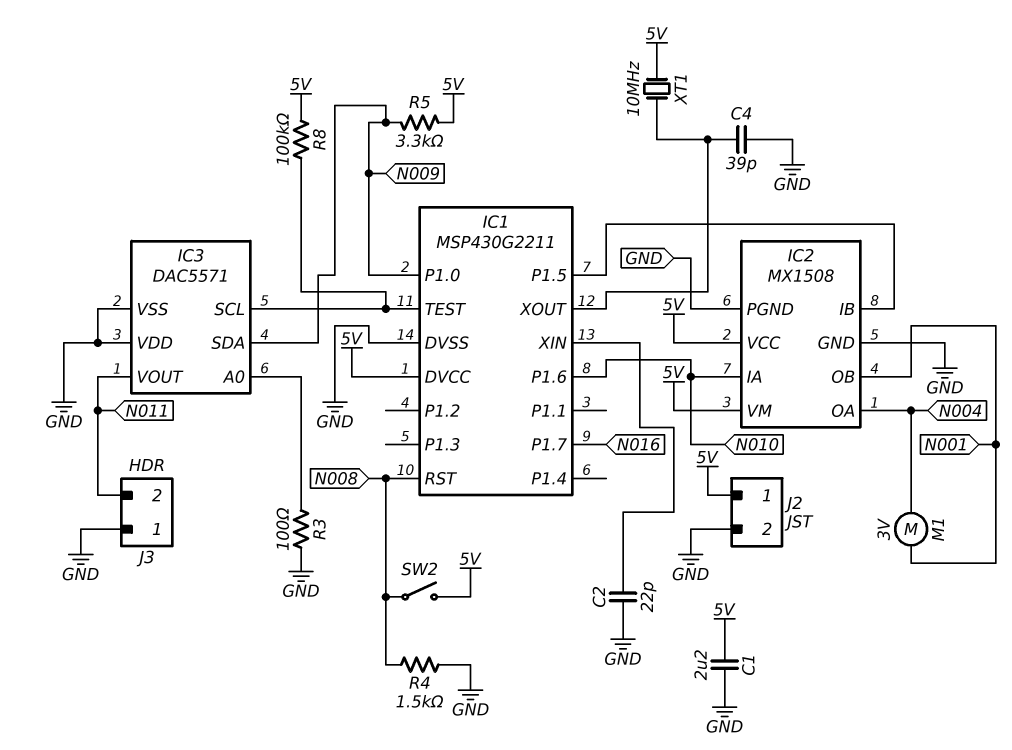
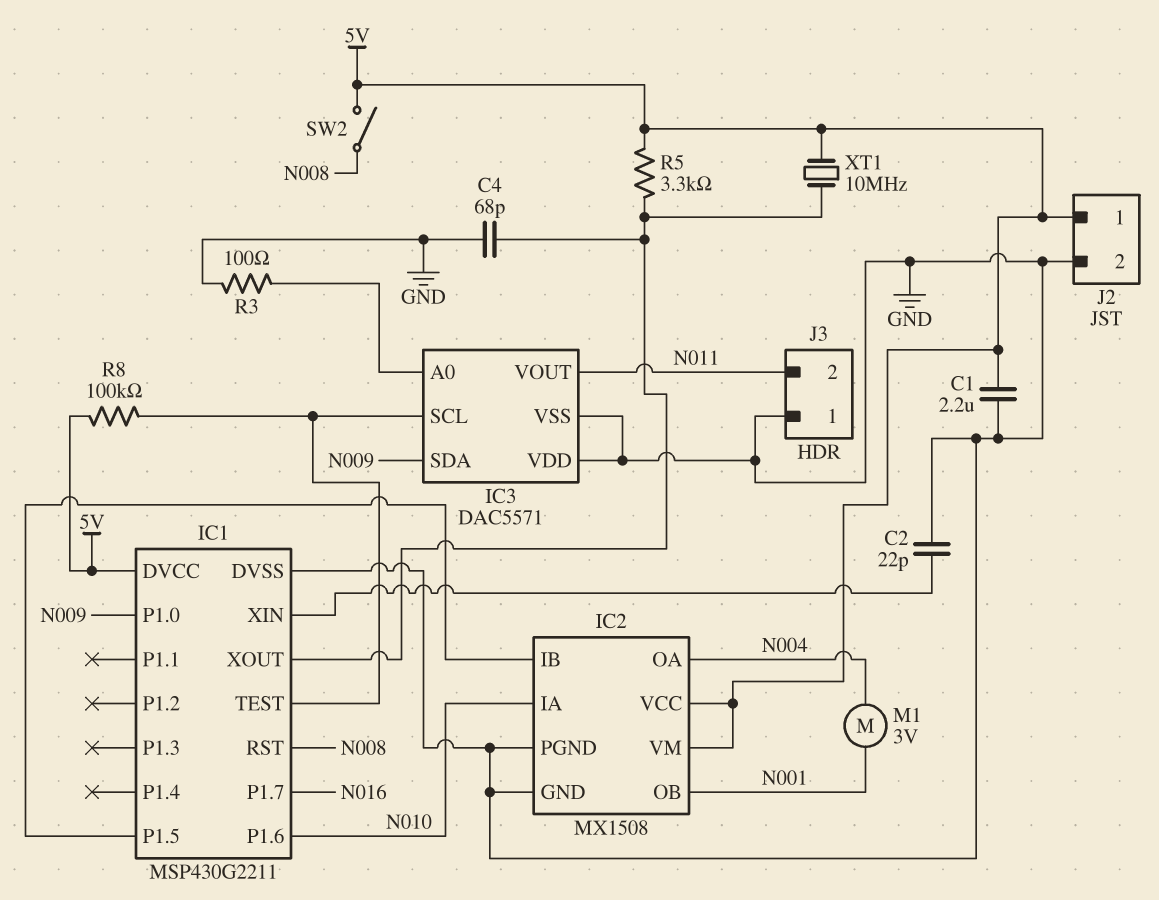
C4: 39pF (GND, IC1/XOUT) -> 68pF (GND, IC1/XOUT)
R4: 1.5k (GND, N008) -> none
R5: 3.3k (5V, N009) -> 3.3k (5V, IC1/XOUT)

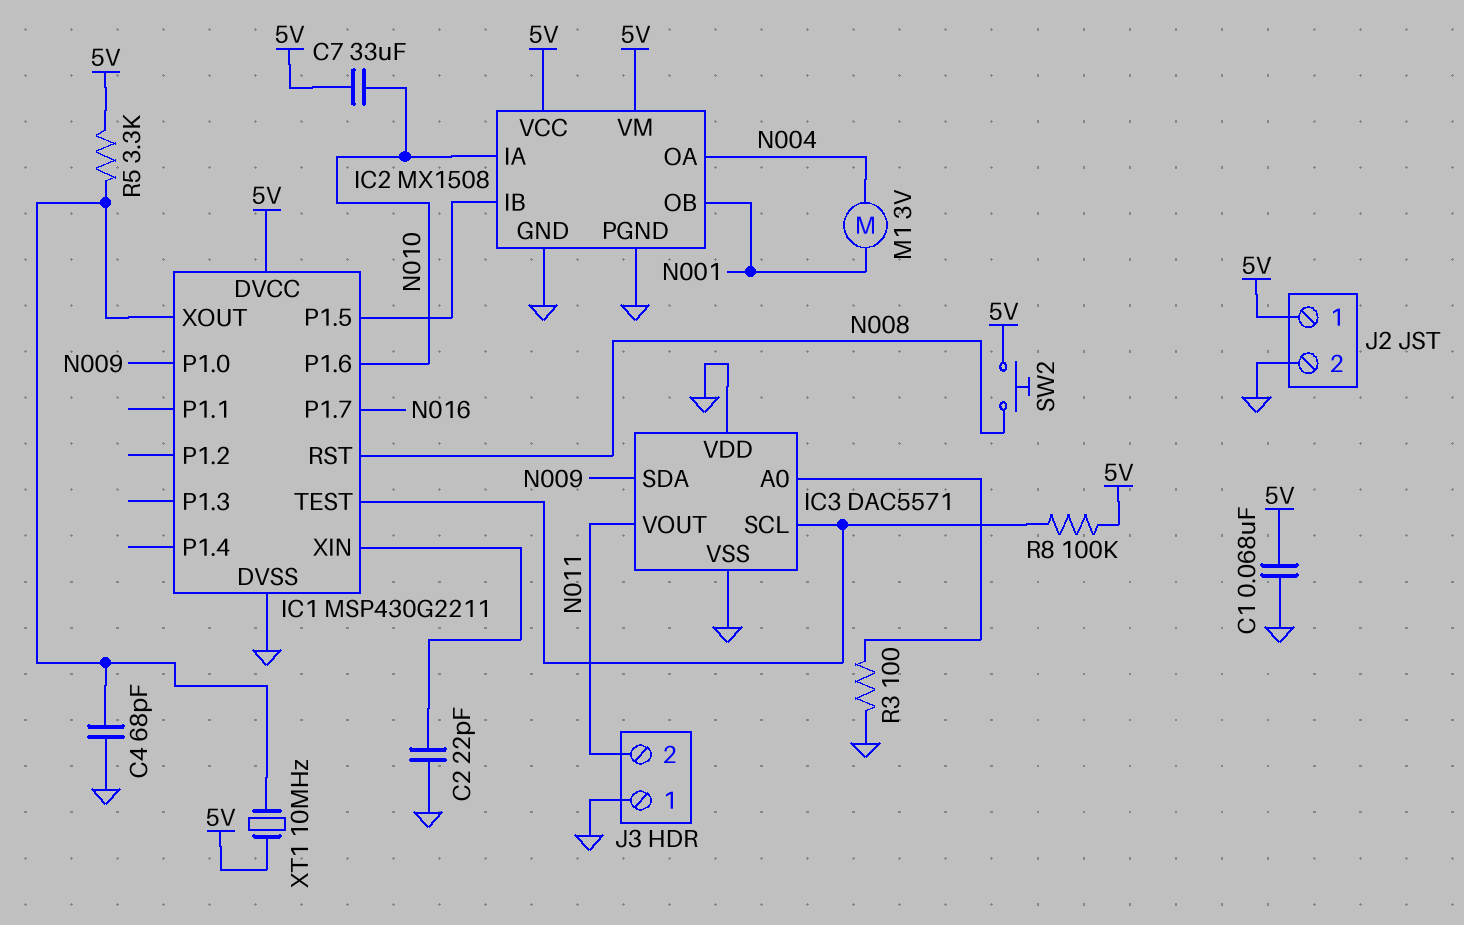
C1: 2.2uF (5V, GND) -> 68nF (5V, GND)
C7: none -> 33uF (5V, N010)
SW2: switch (5V, N008) -> button (5V, N008)

